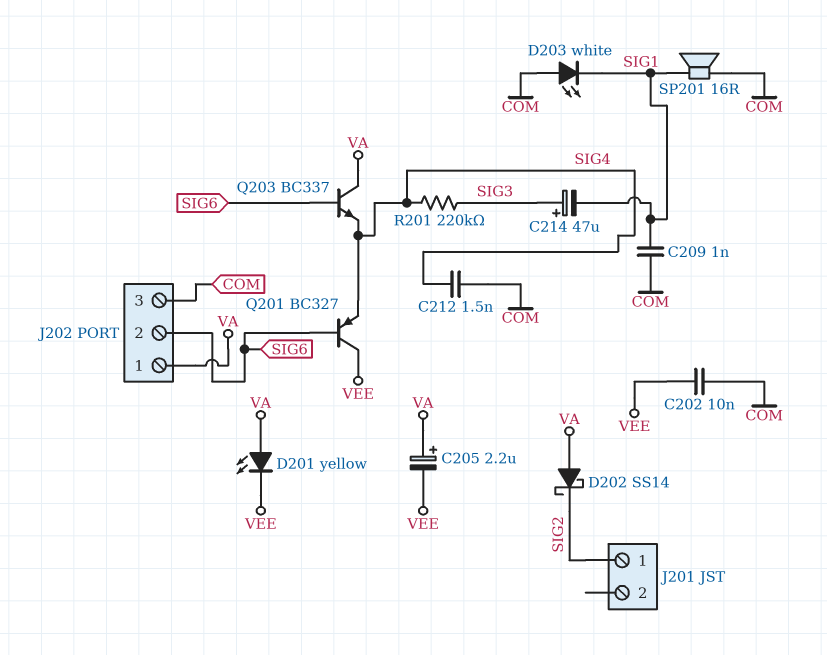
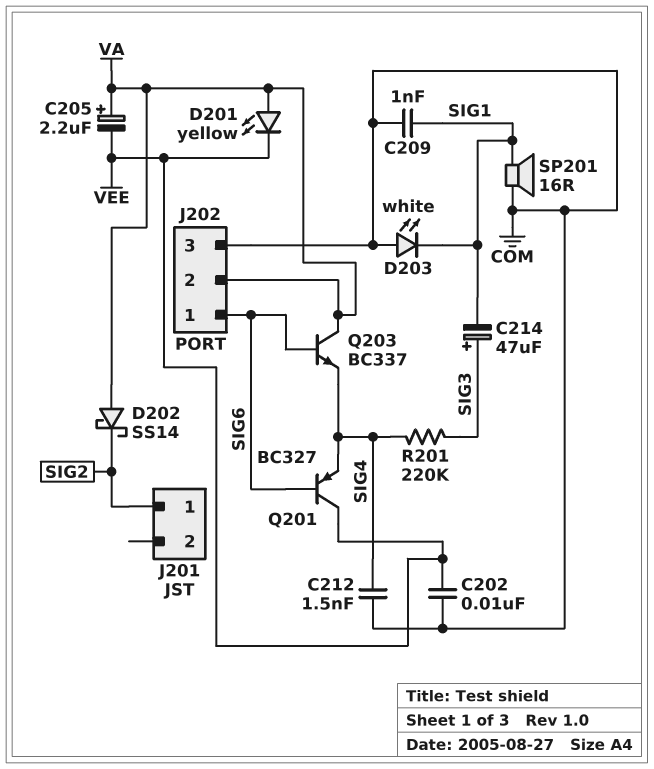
J202 pin 1: VA -> SIG6
J202 pin 2: SIG6 -> VA

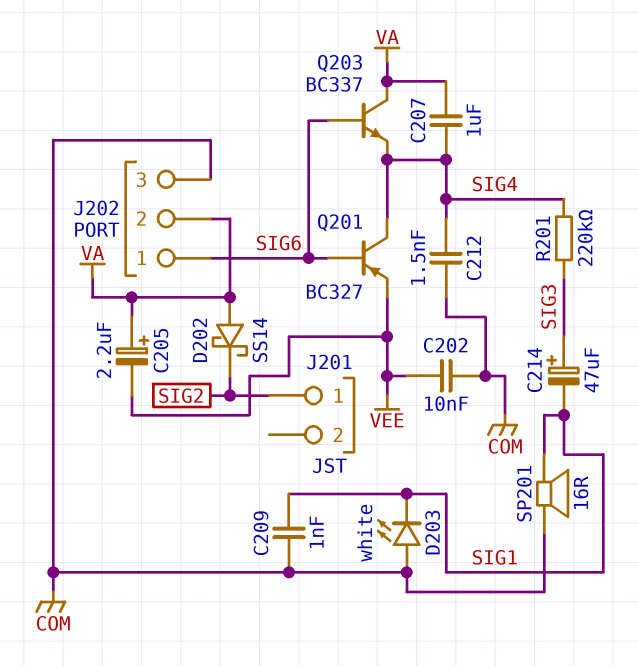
C207: none -> 1uF (SIG4, VA)
D201: LED yellow (A VA, K VEE) -> none
Q201: PNP BC327 (B SIG6, C VEE, E SIG4) -> PNP BC327 (B SIG6, C SIG4, E VEE)

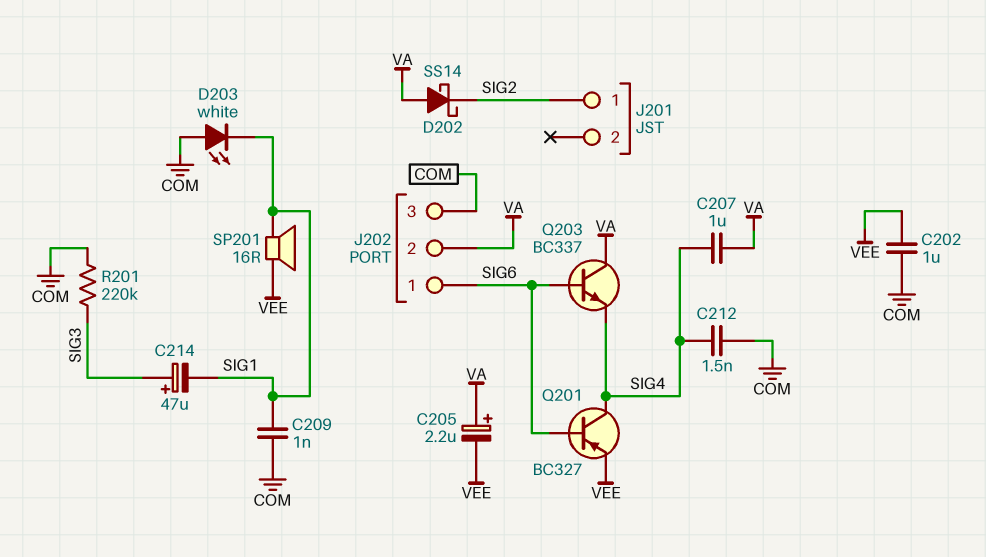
C202: 10nF (COM, VEE) -> 1uF (COM, VEE)
R201: 220k (SIG3, SIG4) -> 220k (COM, SIG3)
SP201: speaker 16R (COM, SIG1) -> speaker 16R (SIG1, VEE)

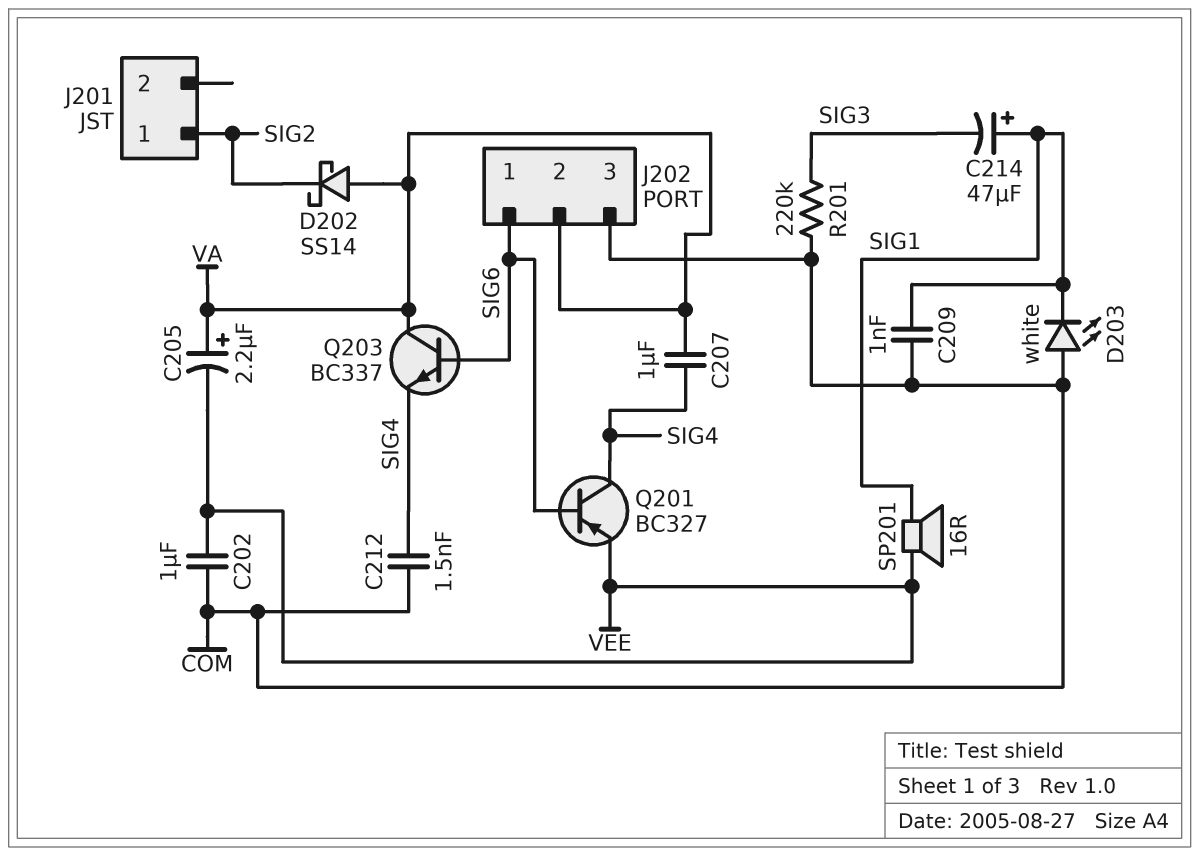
C214: 47uF (plus SIG3, minus SIG1) -> 47uF (plus SIG1, minus SIG3)

